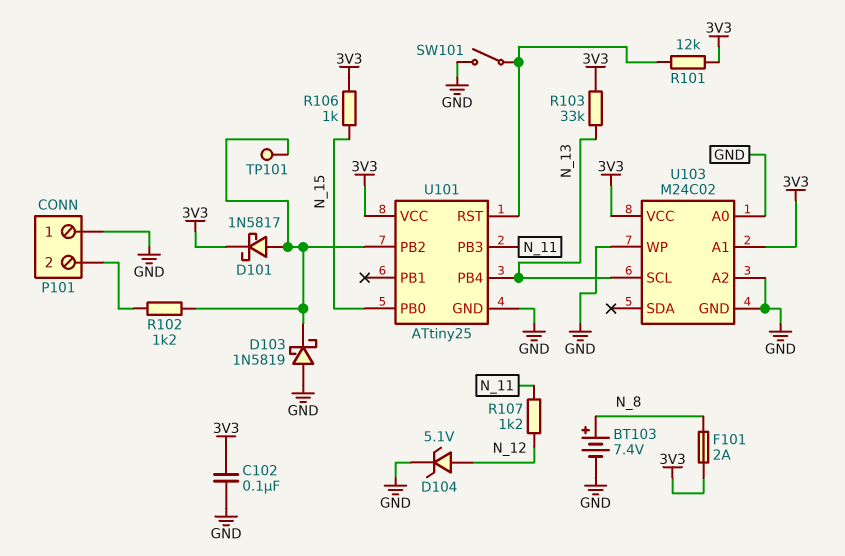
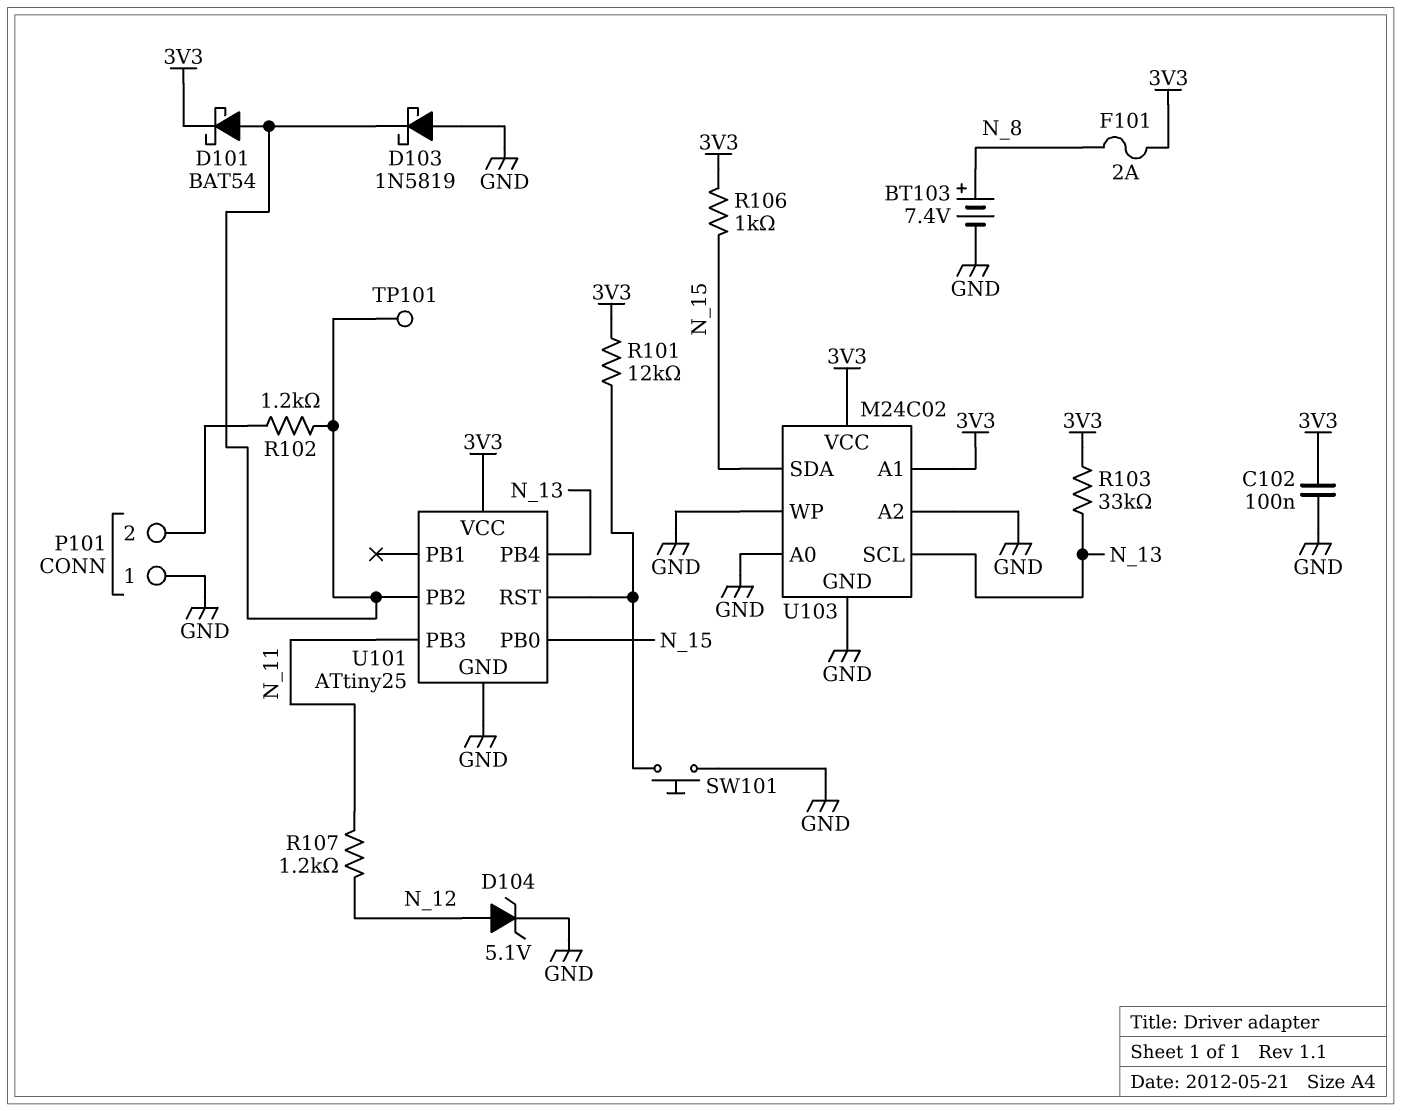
D101: schottky 1N5817 (A U101/PB2, K 3V3) -> schottky BAT54 (A U101/PB2, K 3V3)
SW101: switch (GND, U101/RST) -> button (GND, U101/RST)
U103 pin SDA: none -> N_15

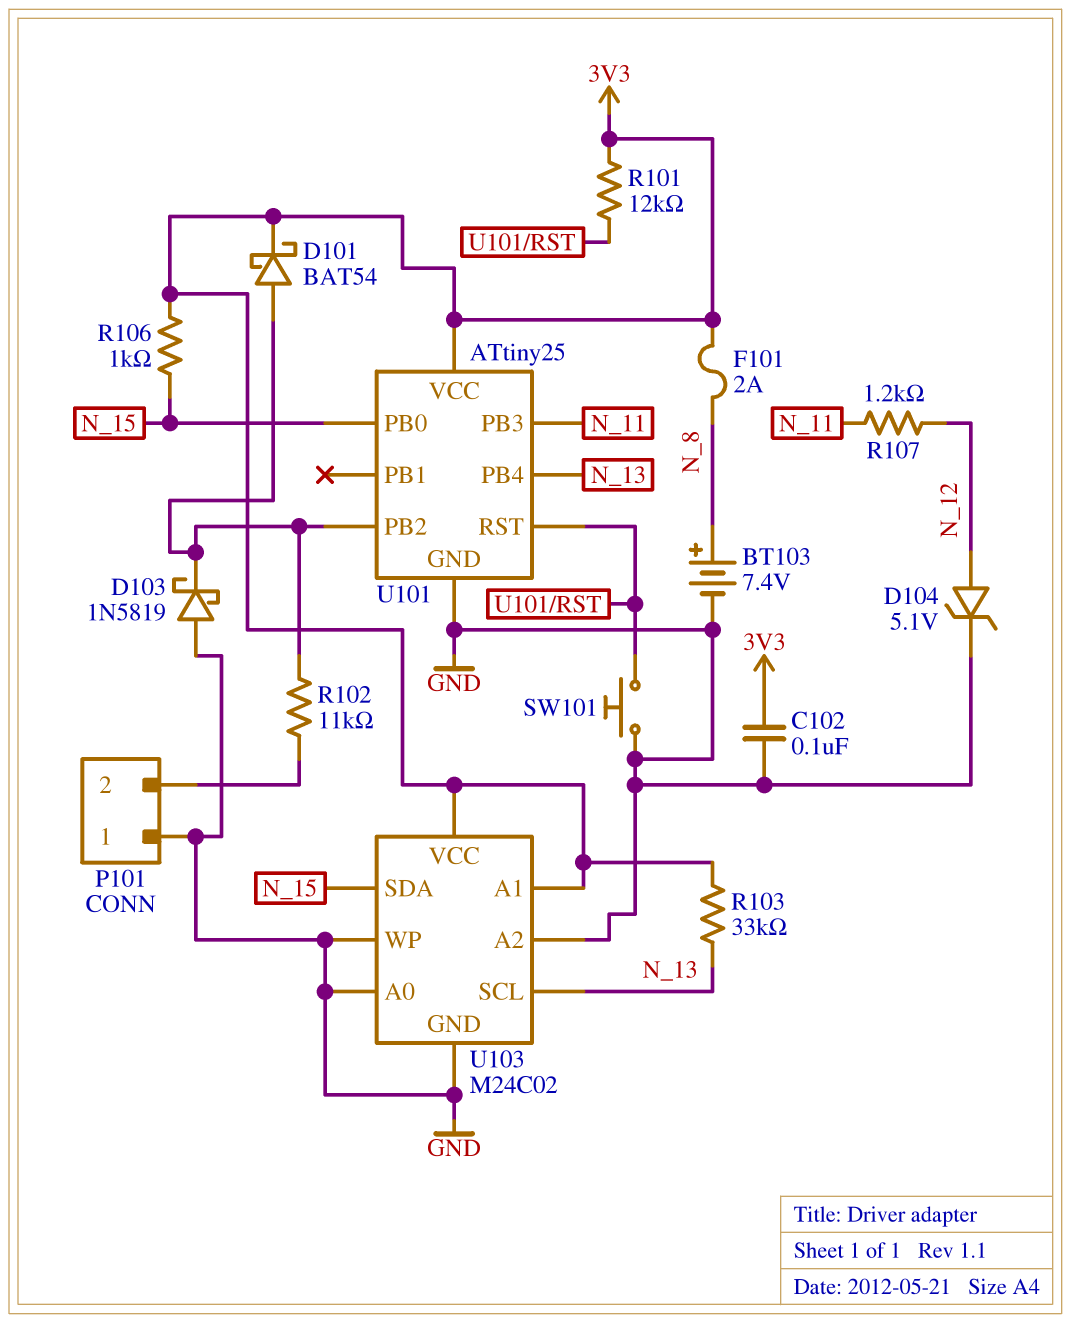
R102: 1.2k (P101/2, U101/PB2) -> 11k (P101/2, U101/PB2)
TP101: test point (U101/PB2) -> none

